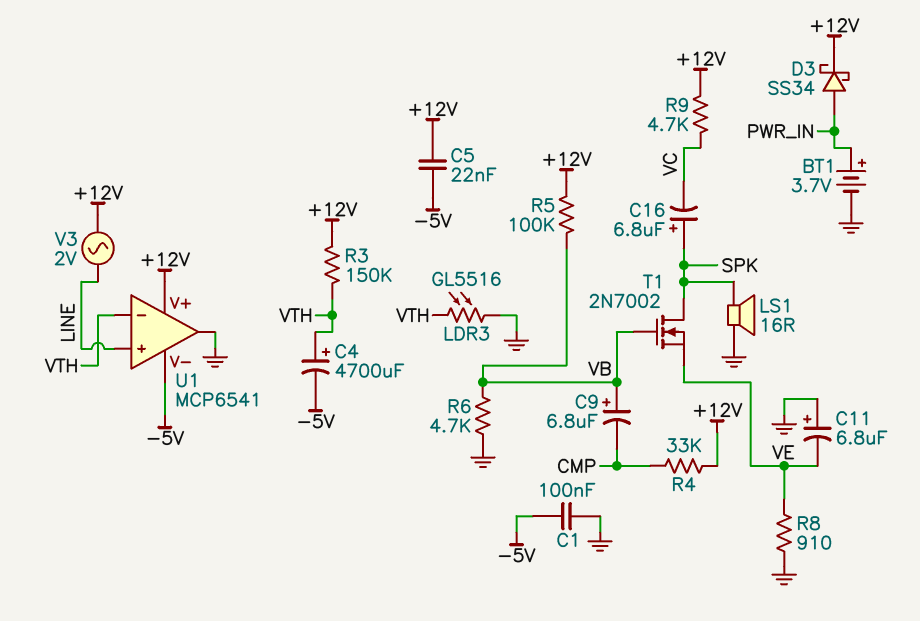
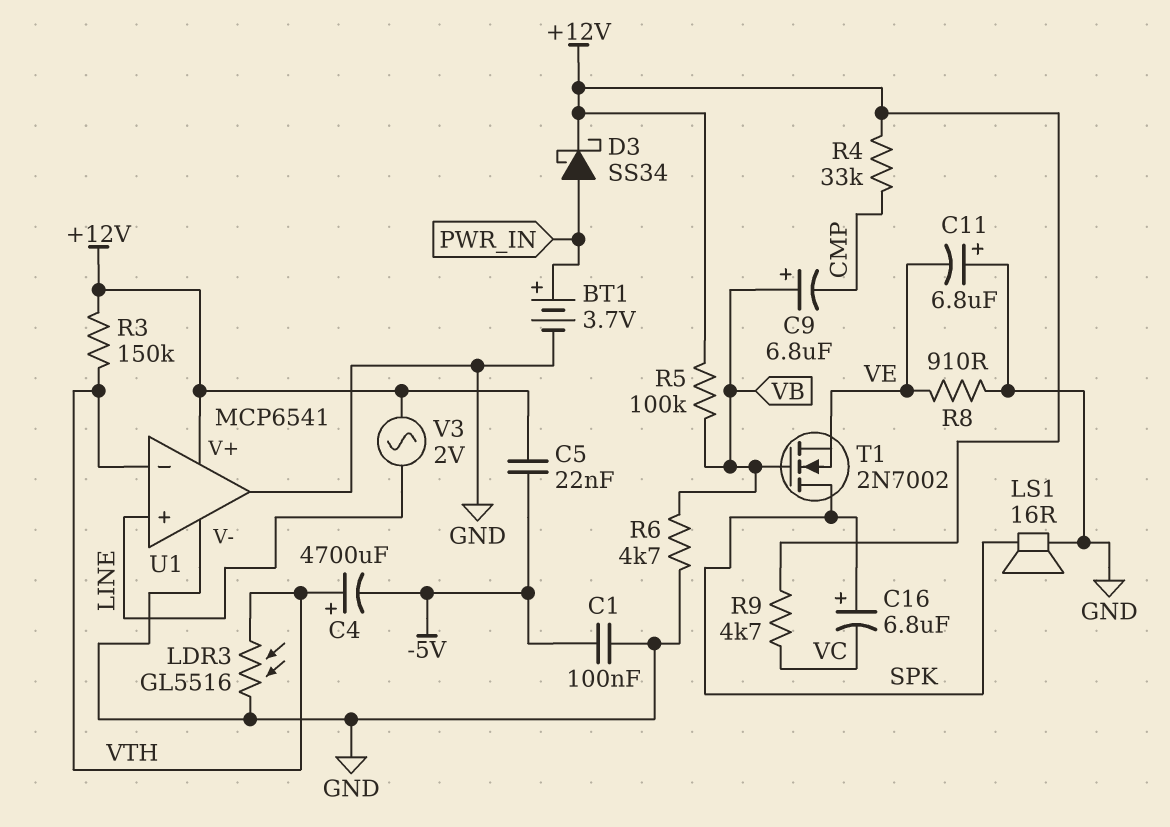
U1 pin V-: -5V -> GND

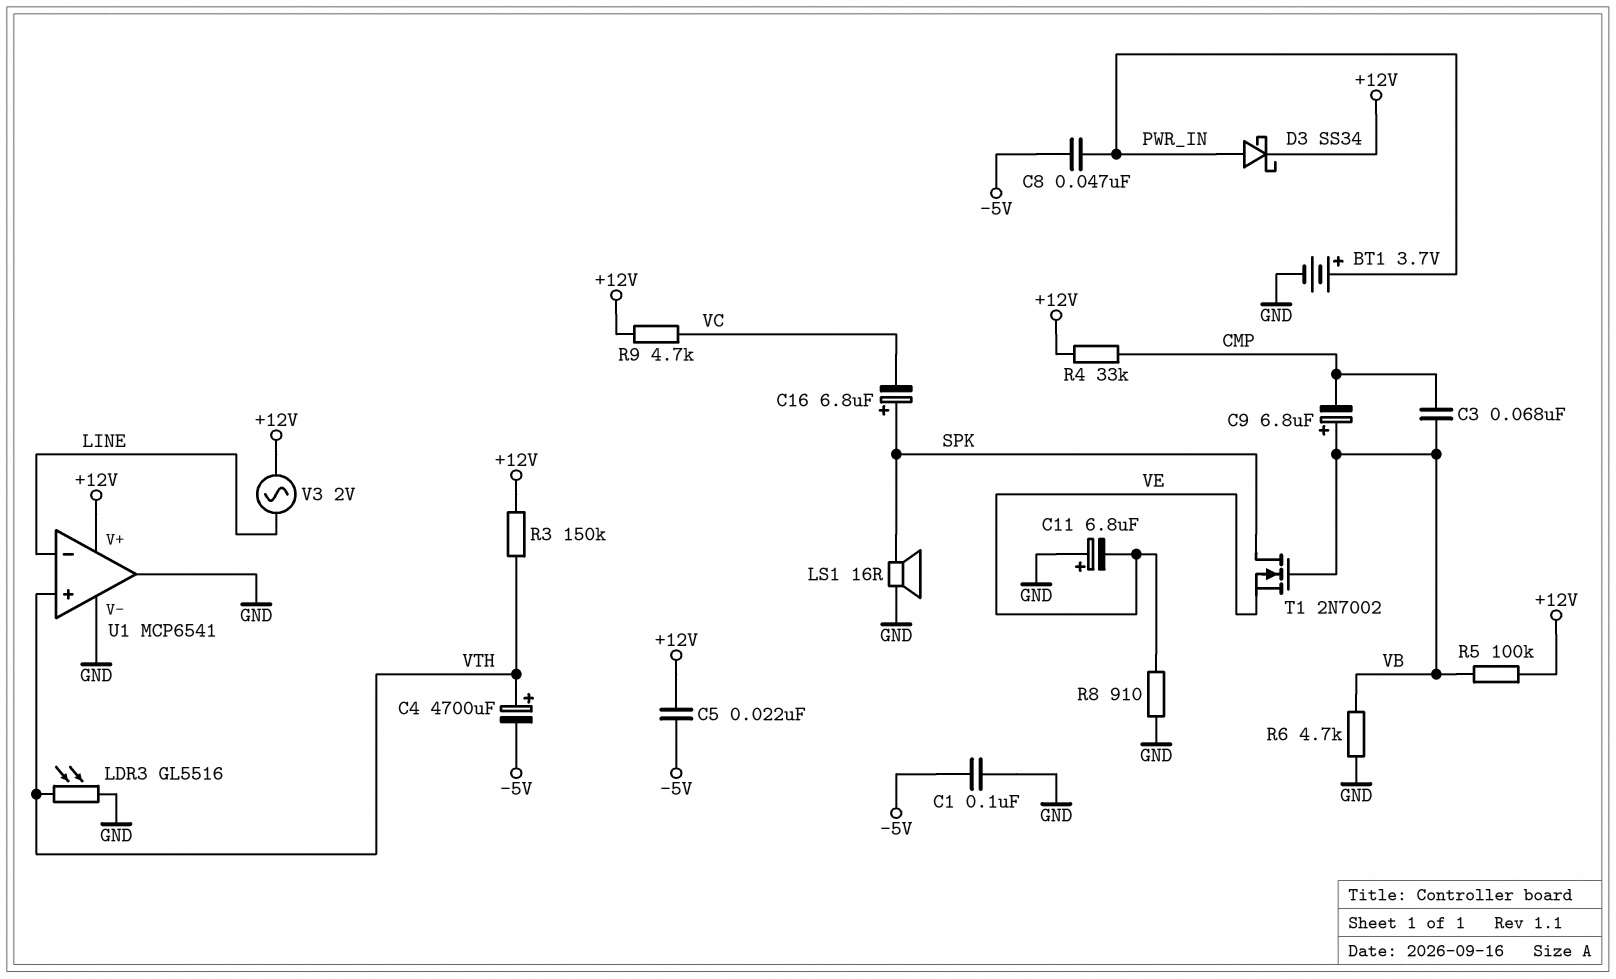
C3: none -> 68nF (CMP, VB)
C8: none -> 47nF (-5V, PWR_IN)
U1 pin in+: LINE -> VTH
U1 pin in-: VTH -> LINE

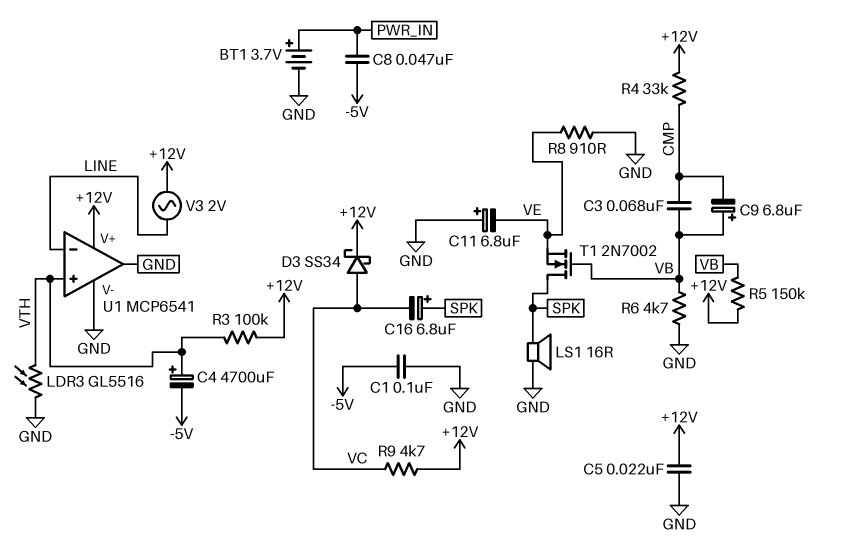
C5: 22nF (+12V, -5V) -> 22nF (+12V, GND)
D3: schottky SS34 (A PWR_IN, K +12V) -> schottky SS34 (A VC, K +12V)
R3: 150k (+12V, VTH) -> 100k (+12V, VTH)
R5: 100k (+12V, VB) -> 150k (+12V, VB)

